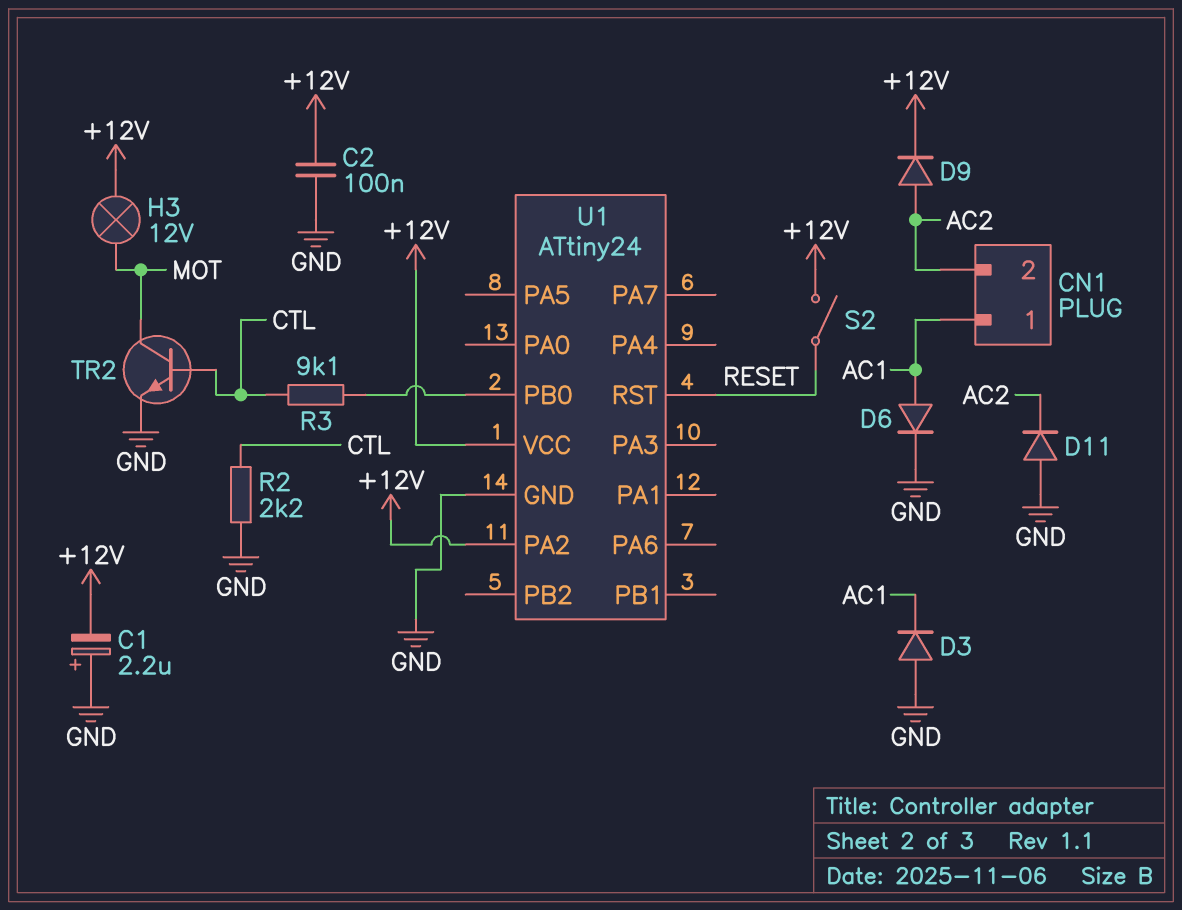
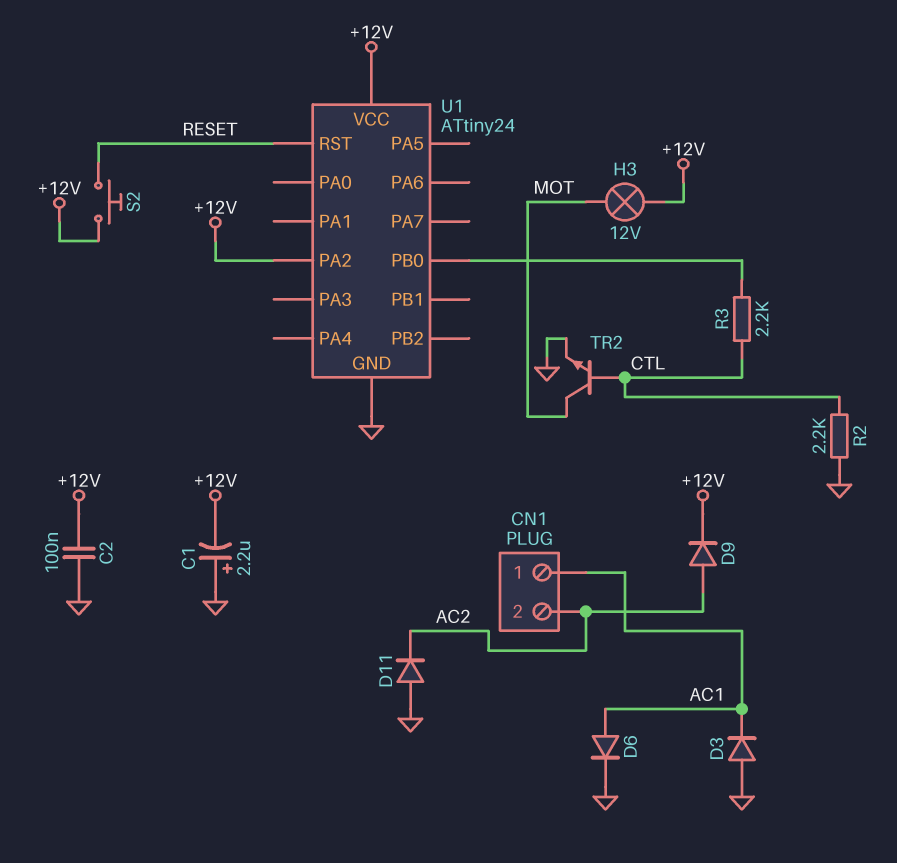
R3: 9.1k (CTL, U1/PB0) -> 2.2k (CTL, U1/PB0)
S2: switch (+12V, RESET) -> button (+12V, RESET)

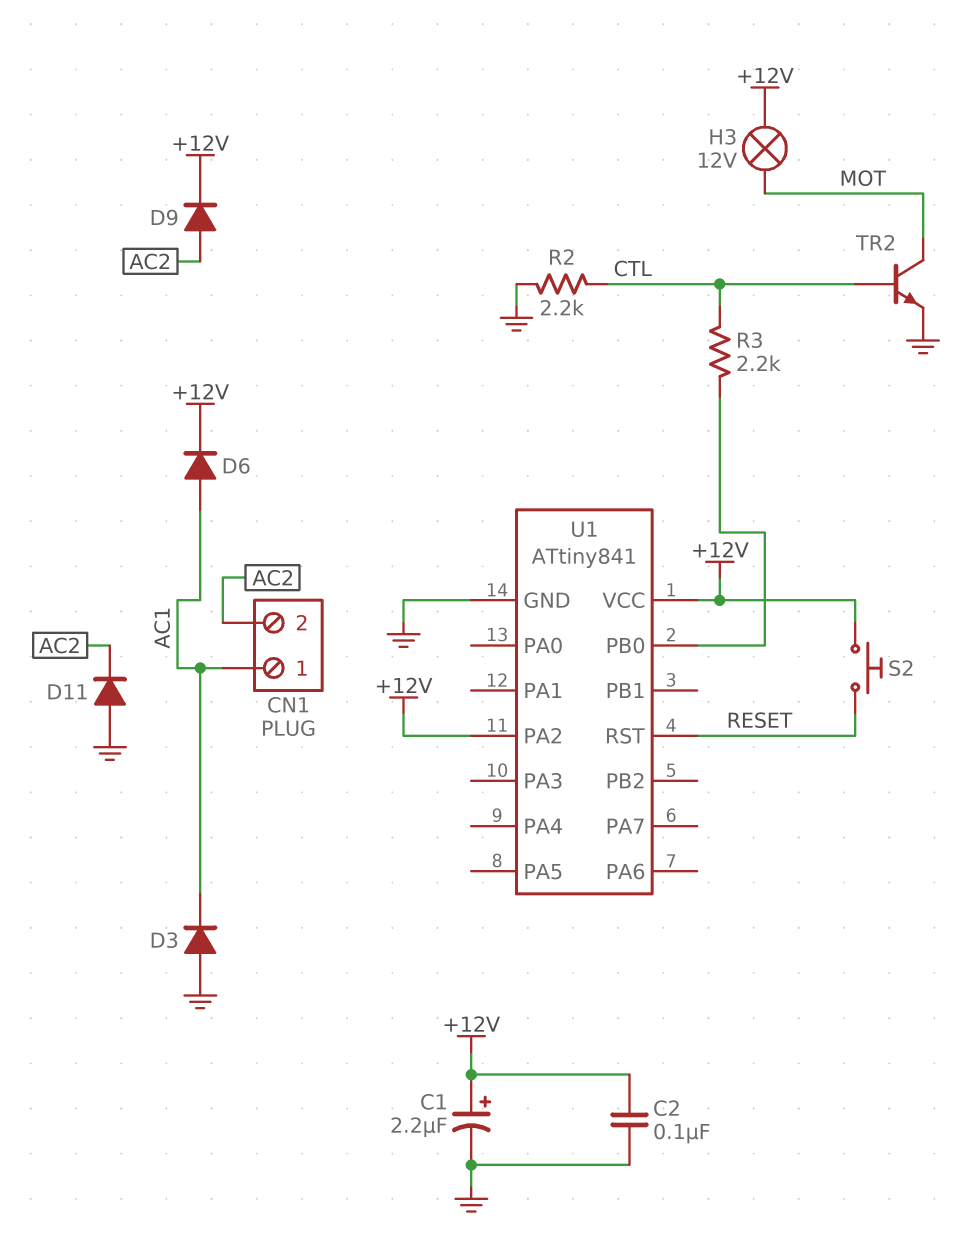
C1: 2.2uF (plus GND, minus +12V) -> 2.2uF (plus +12V, minus GND)
D6: diode (A AC1, K GND) -> diode (A AC1, K +12V)
U1: ATtiny24 -> ATtiny841

